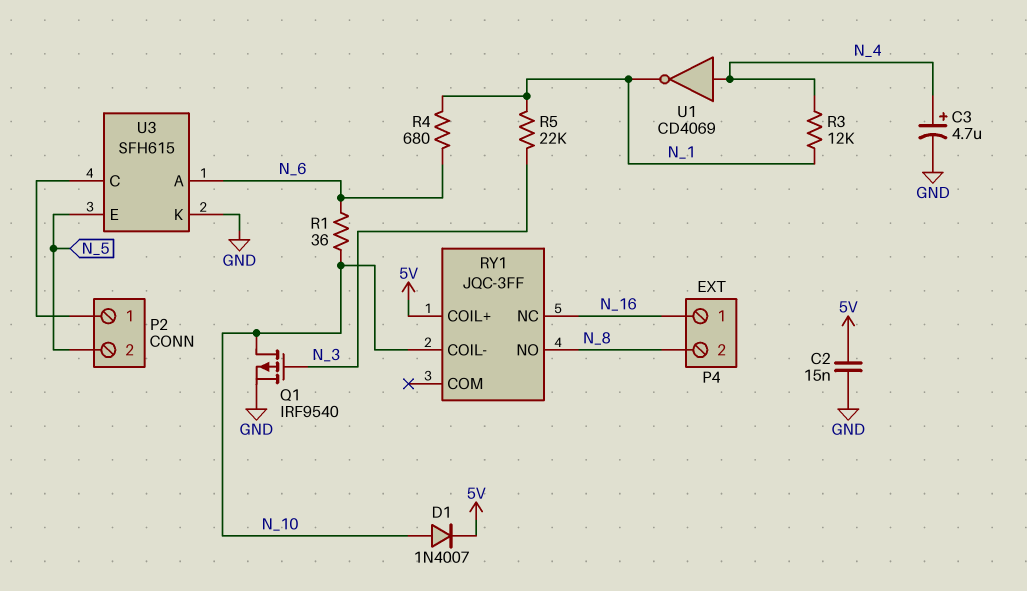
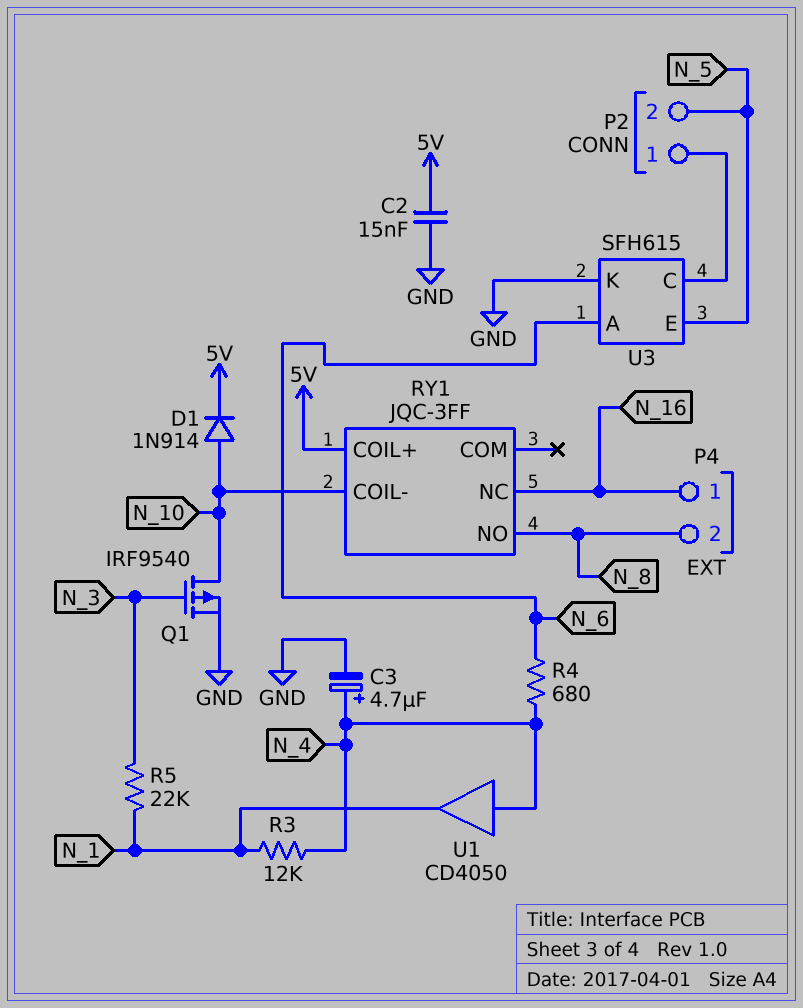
D1: diode 1N4007 (A N_10, K 5V) -> diode 1N914 (A N_10, K 5V)
R1: 36 (N_6, N_10) -> none
R4: 680 (N_1, N_6) -> 680 (N_4, N_6)
U1: NOT CD4069 (in N_4, out N_1) -> buffer CD4050 (in N_4, out N_1)

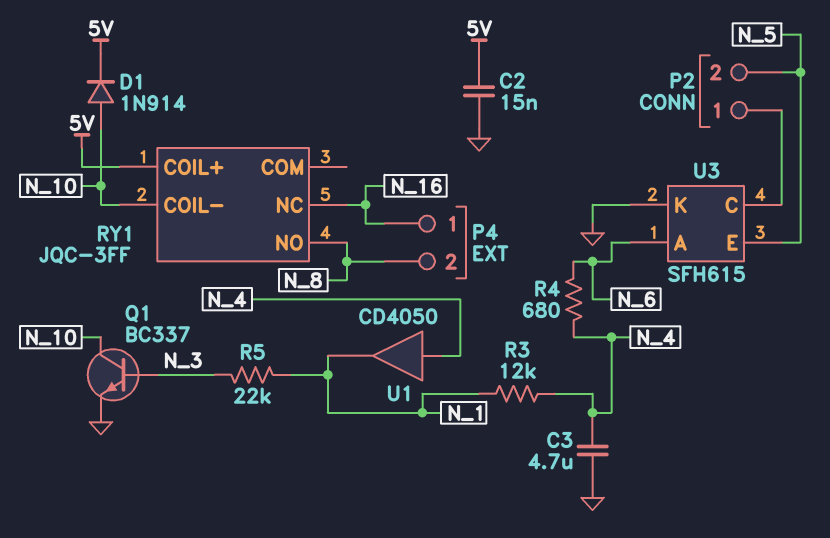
C3: 4.7uF (plus N_4, minus GND) -> 4.7uF (GND, N_4)
Q1: PMOS IRF9540 (G N_3, D N_10, S GND) -> NPN BC337 (B N_3, C N_10, E GND)

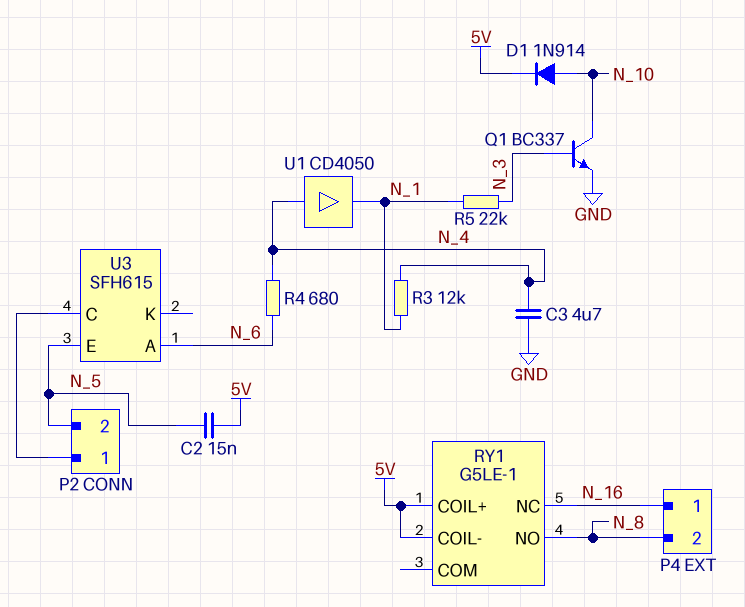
C2: 15nF (5V, GND) -> 15nF (5V, N_5)
RY1: JQC-3FF -> G5LE-1
RY1 pin COIL-: N_10 -> 5V
U3 pin K: GND -> none

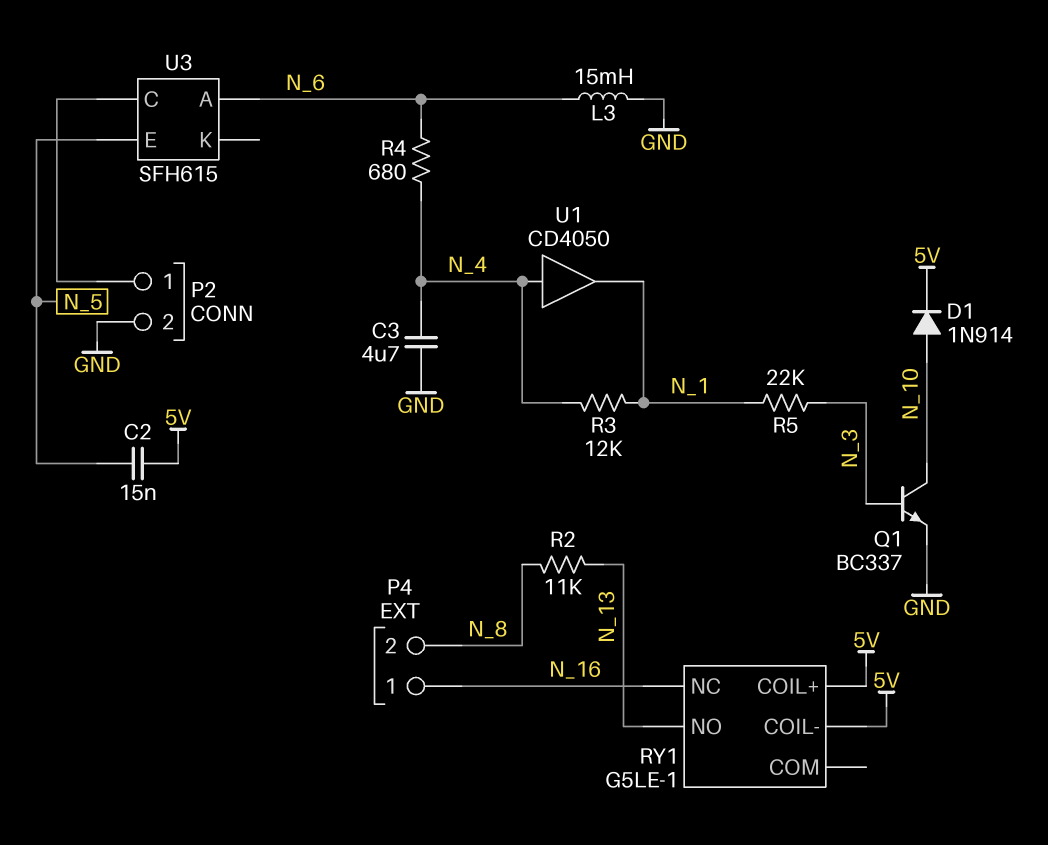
L3: none -> 15mH (GND, N_6)
P2 pin 2: N_5 -> GND
R2: none -> 11k (N_8, N_13)
RY1 pin NO: N_8 -> N_13

